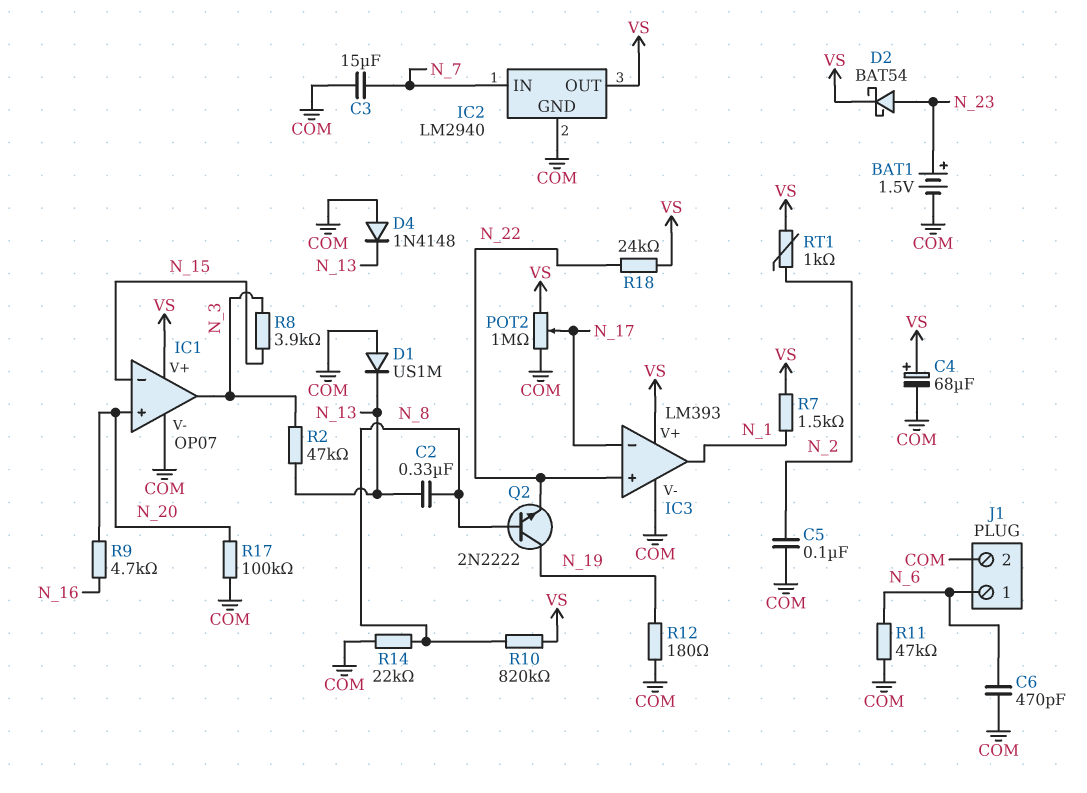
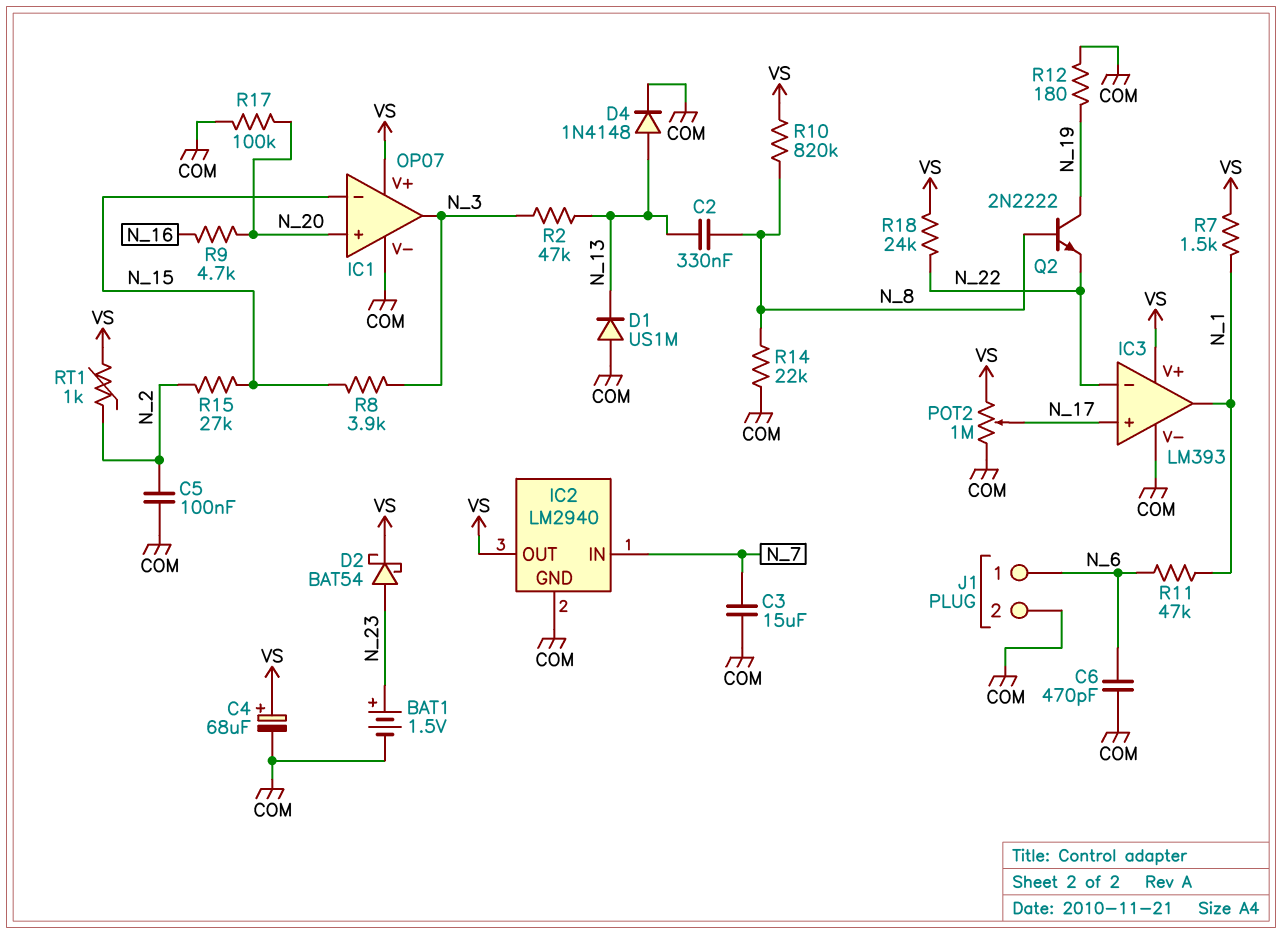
D4: diode 1N4148 (A COM, K N_13) -> diode 1N4148 (A N_13, K COM)
IC3 pin in+: N_22 -> N_17
IC3 pin in-: N_17 -> N_22
R11: 47k (COM, N_6) -> 47k (N_1, N_6)
R15: none -> 27k (N_2, N_15)

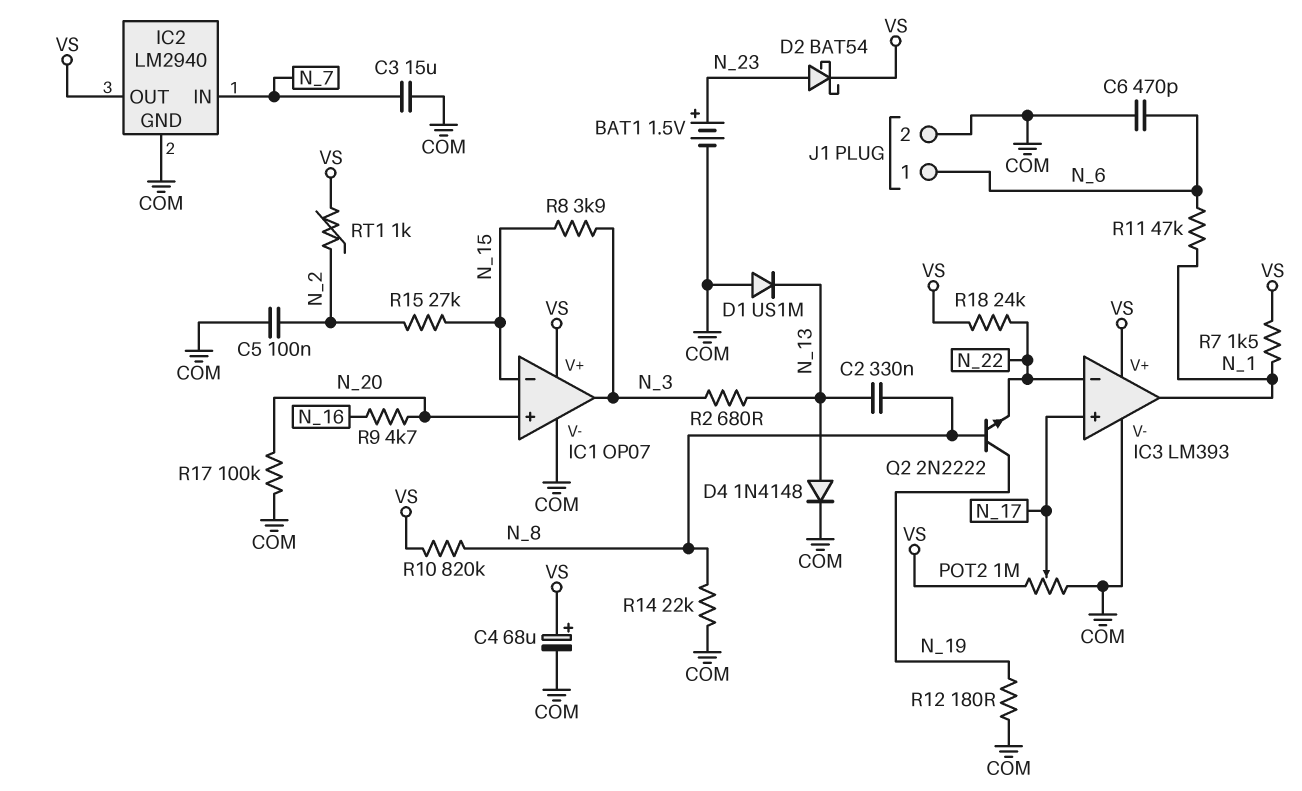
R2: 47k (N_3, N_13) -> 680 (N_3, N_13)

